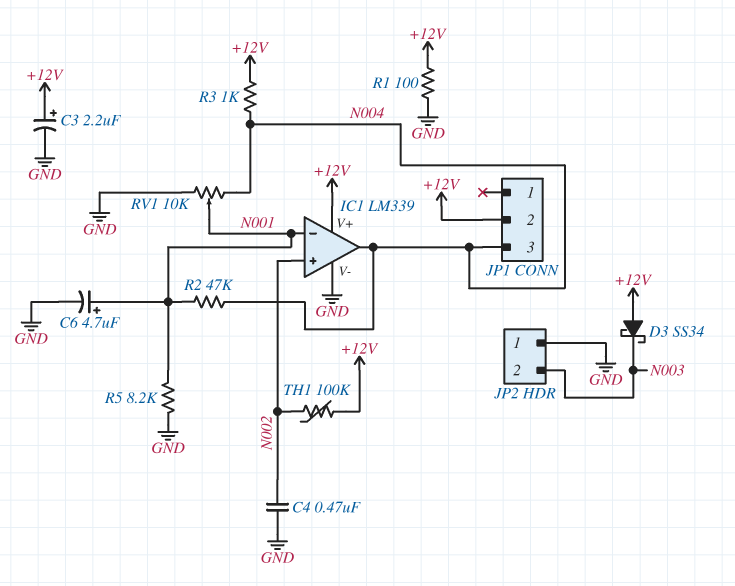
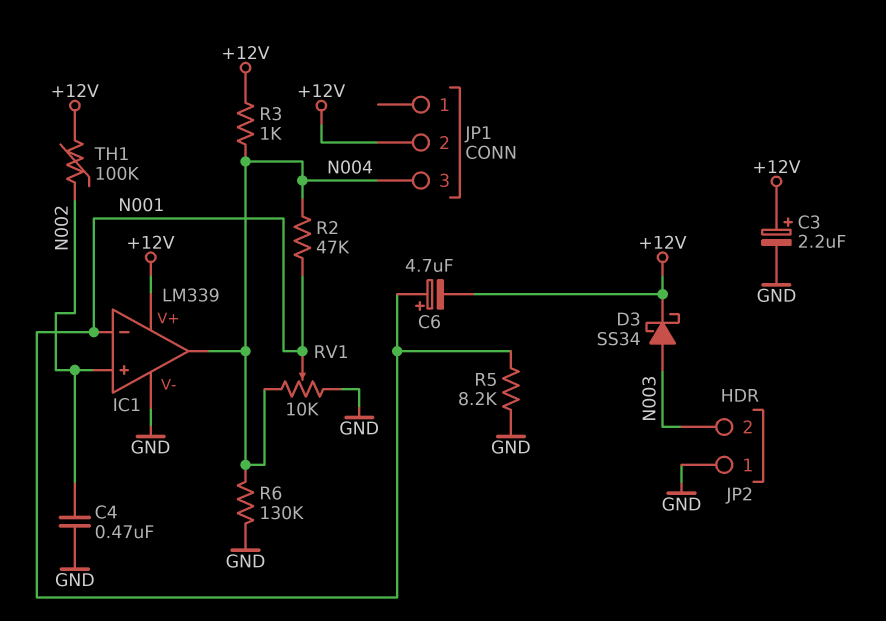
C6: 4.7uF (plus N001, minus GND) -> 4.7uF (plus N001, minus +12V)
D3: schottky SS34 (A +12V, K N003) -> schottky SS34 (A N003, K +12V)
R1: 100 (+12V, GND) -> none
R6: none -> 130k (GND, N004)

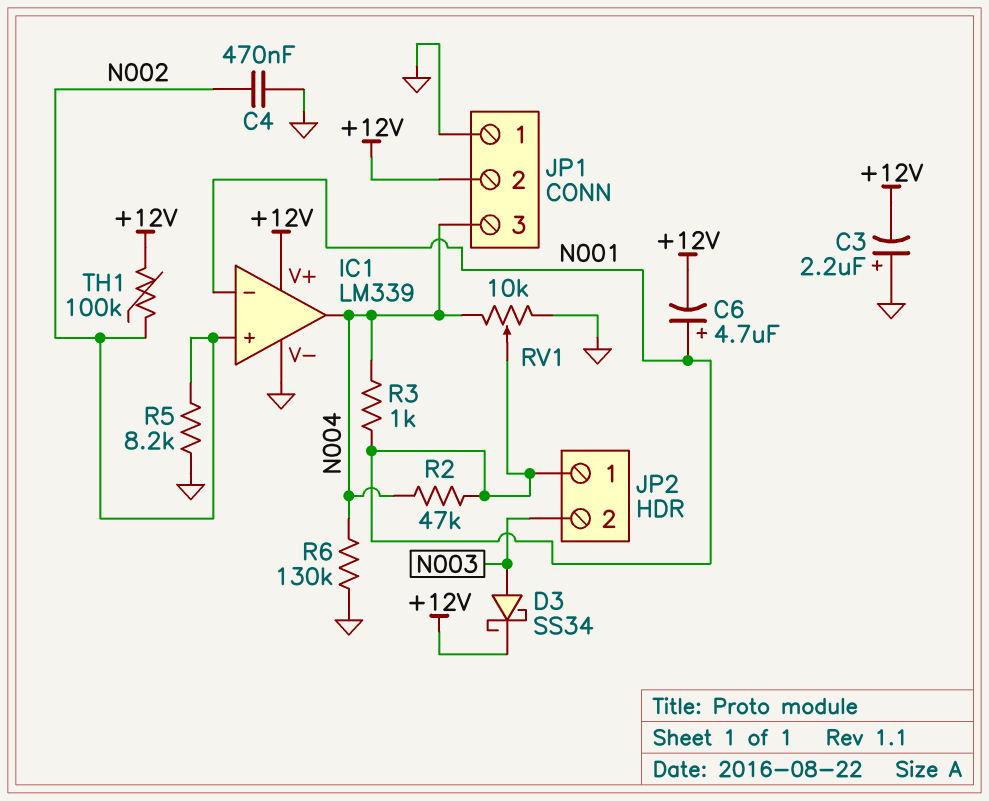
C3: 2.2uF (plus +12V, minus GND) -> 2.2uF (plus GND, minus +12V)
JP1 pin 1: none -> GND
JP2 pin 1: GND -> N001
R3: 1k (+12V, N004) -> 1k (N001, N004)
R5: 8.2k (GND, N001) -> 8.2k (GND, N002)

